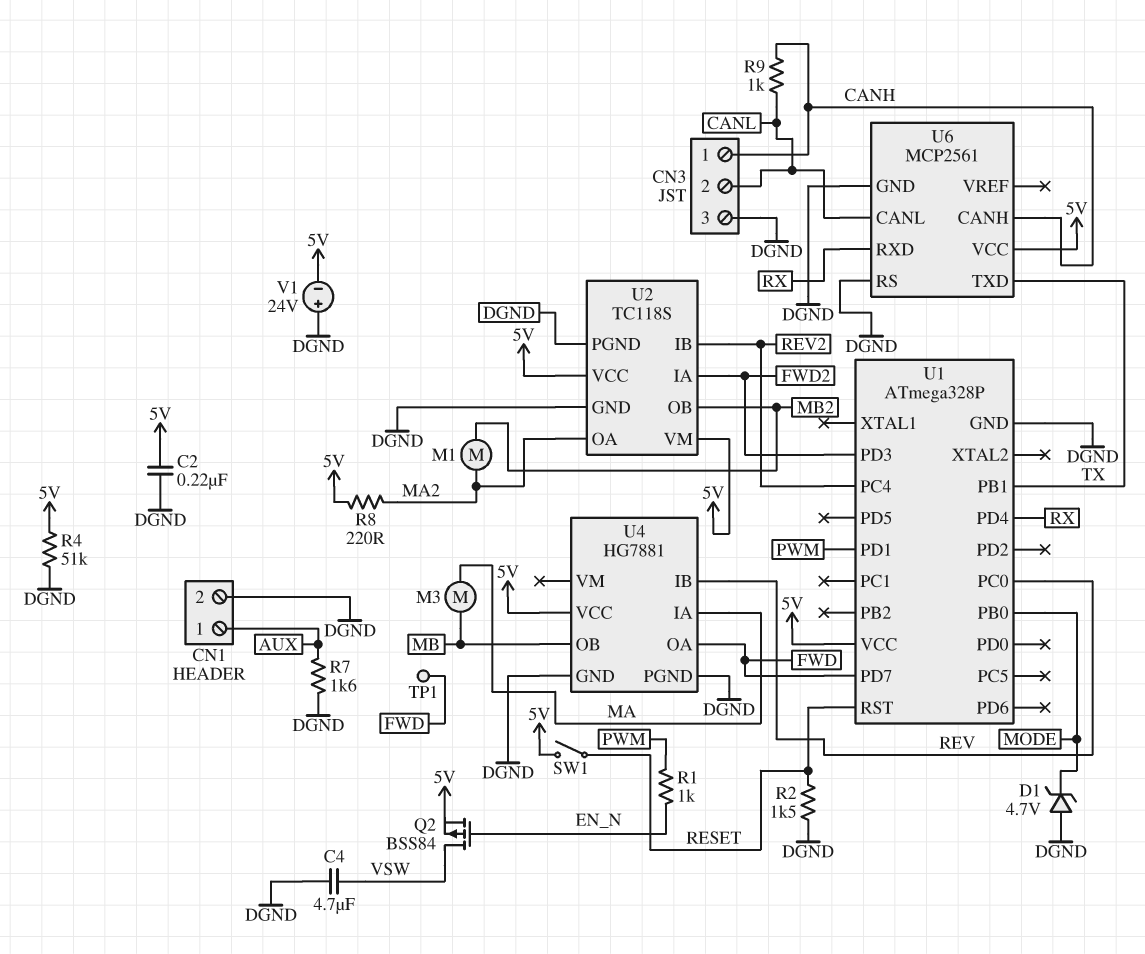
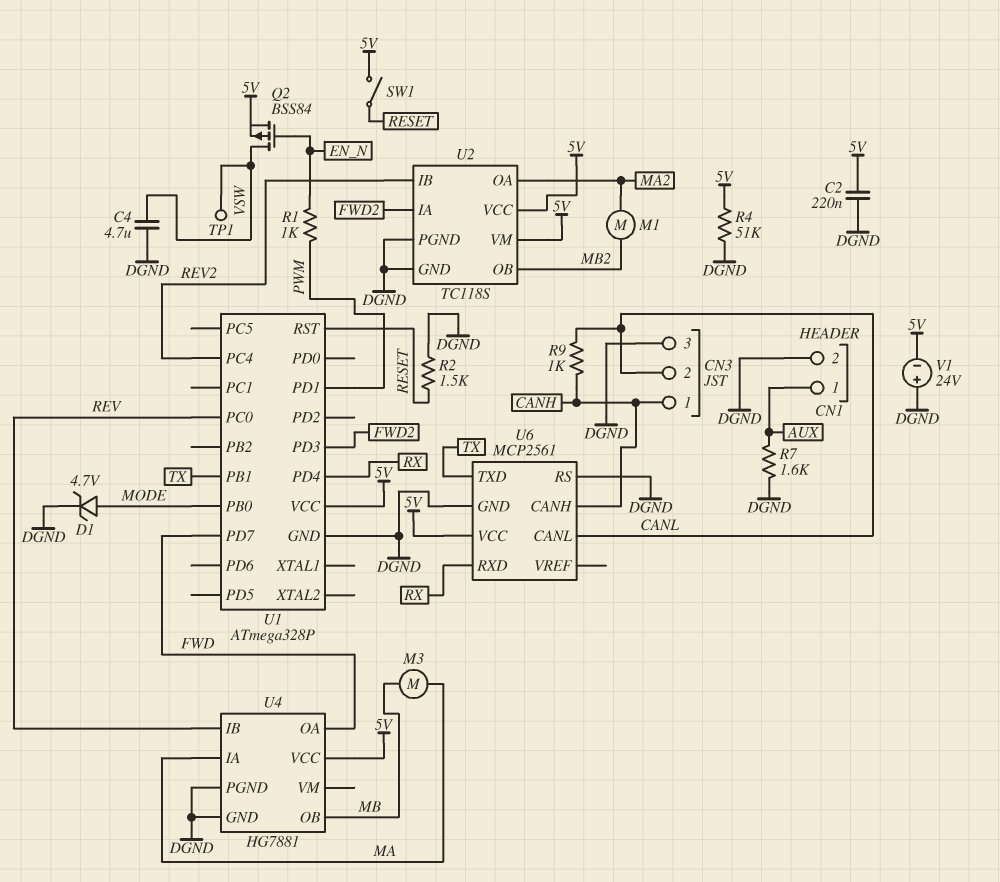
D1: zener 4.7V (A DGND, K MODE) -> zener 4.7V (A MODE, K DGND)
R8: 220 (5V, MA2) -> none
TP1: test point (FWD) -> test point (VSW)

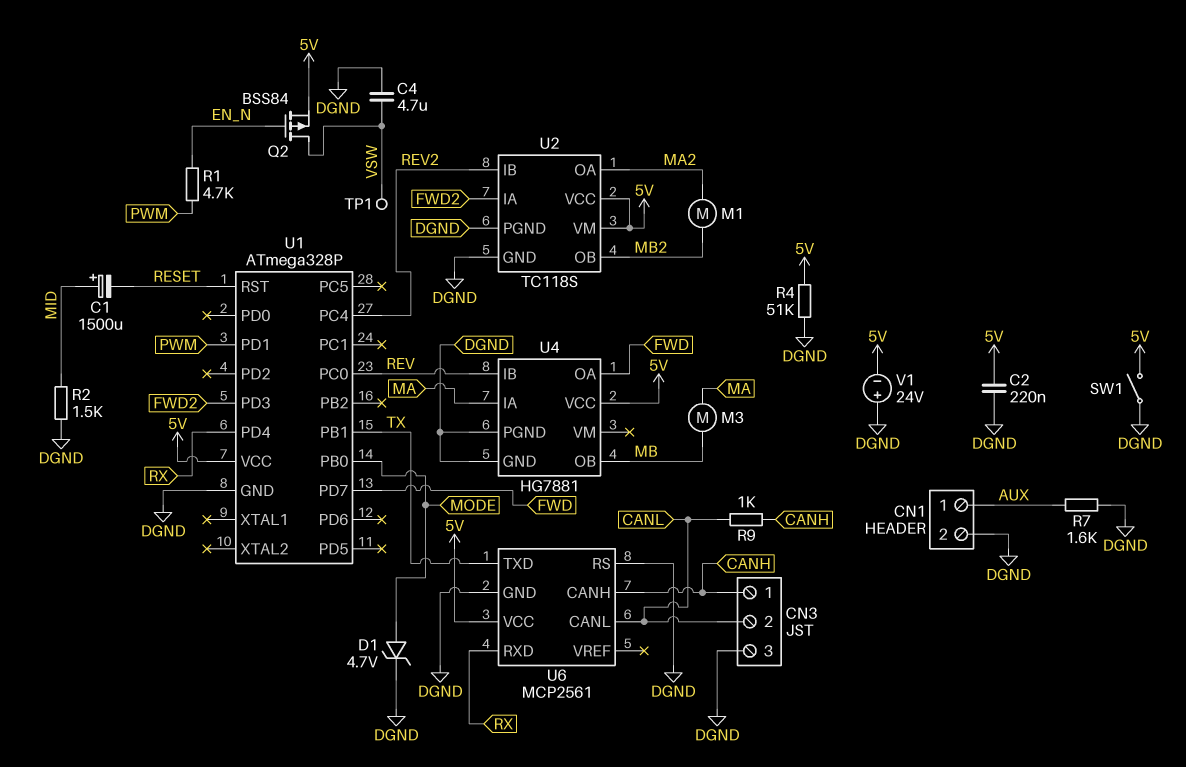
C1: none -> 1500uF (plus MID, minus RESET)
R1: 1k (EN_N, PWM) -> 4.7k (EN_N, PWM)
R2: 1.5k (DGND, RESET) -> 1.5k (DGND, MID)
SW1: switch (5V, RESET) -> switch (5V, DGND)

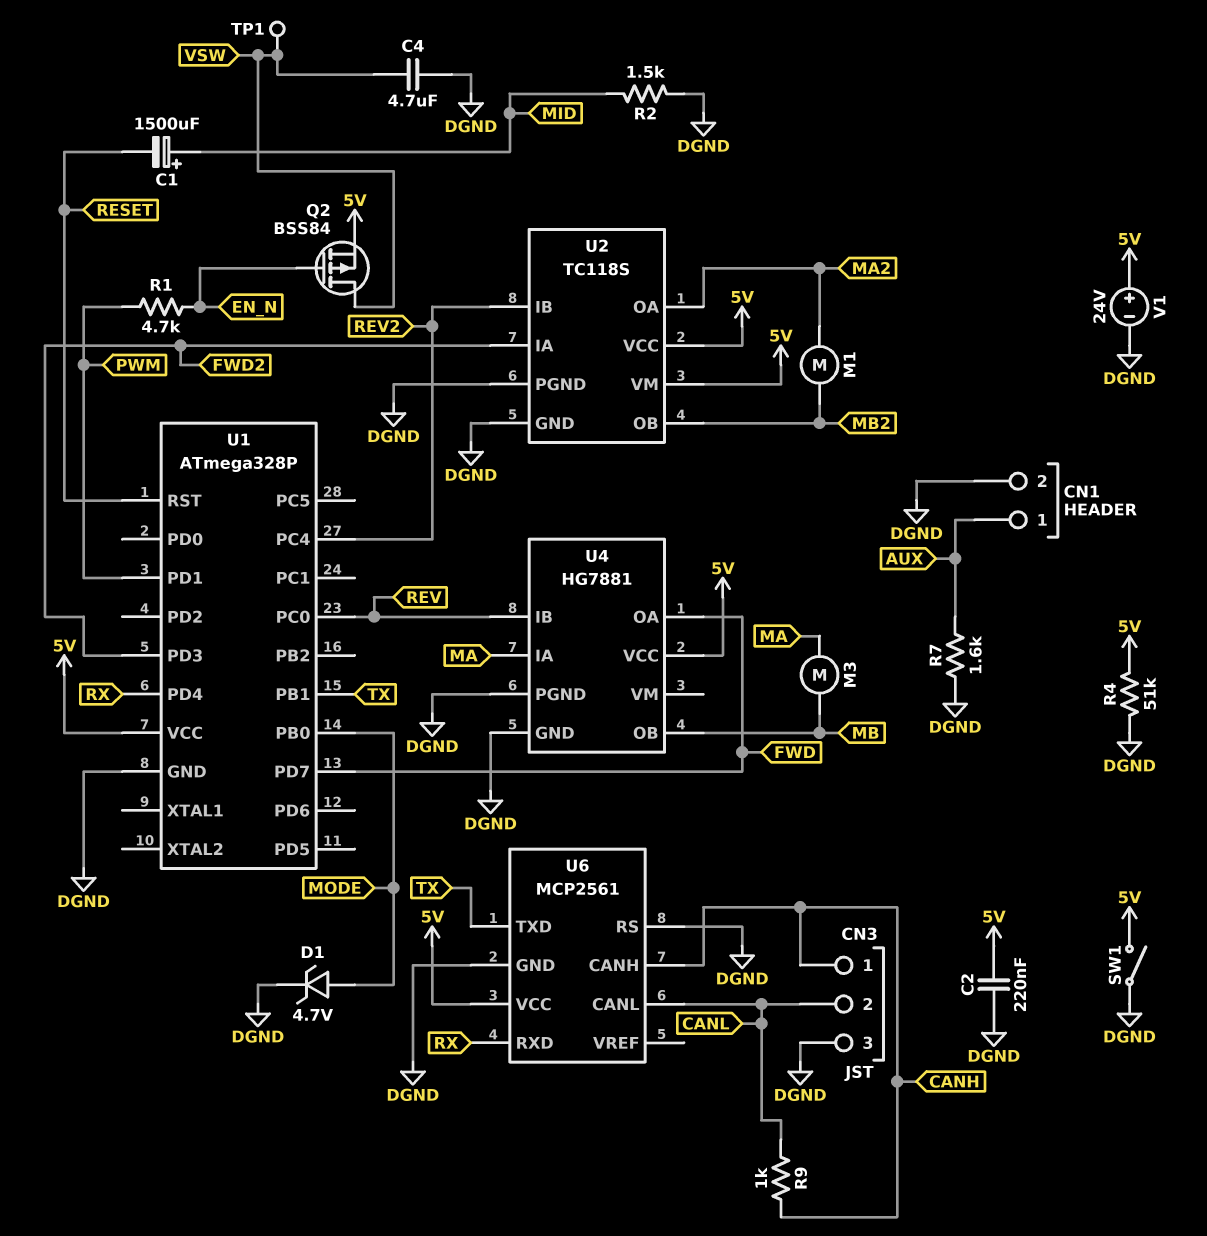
V1: 24V (plus DGND, minus 5V) -> 24V (plus 5V, minus DGND)

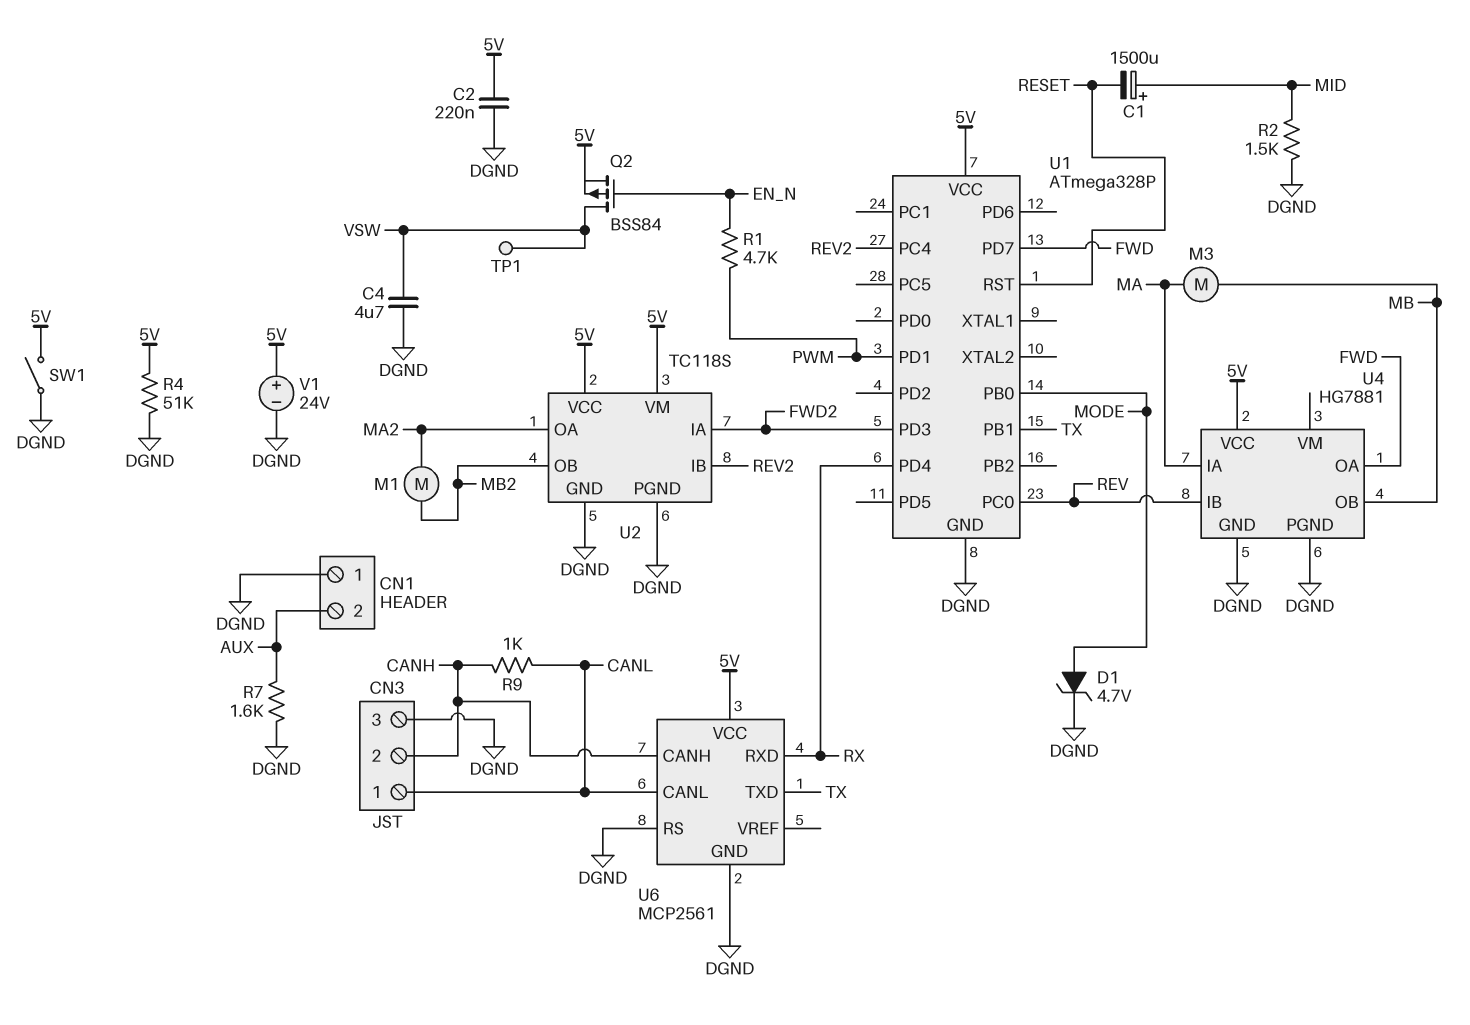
CN1 pin 1: AUX -> DGND
CN1 pin 2: DGND -> AUX
CN3 pin 1: CANH -> CANL
CN3 pin 2: CANL -> CANH

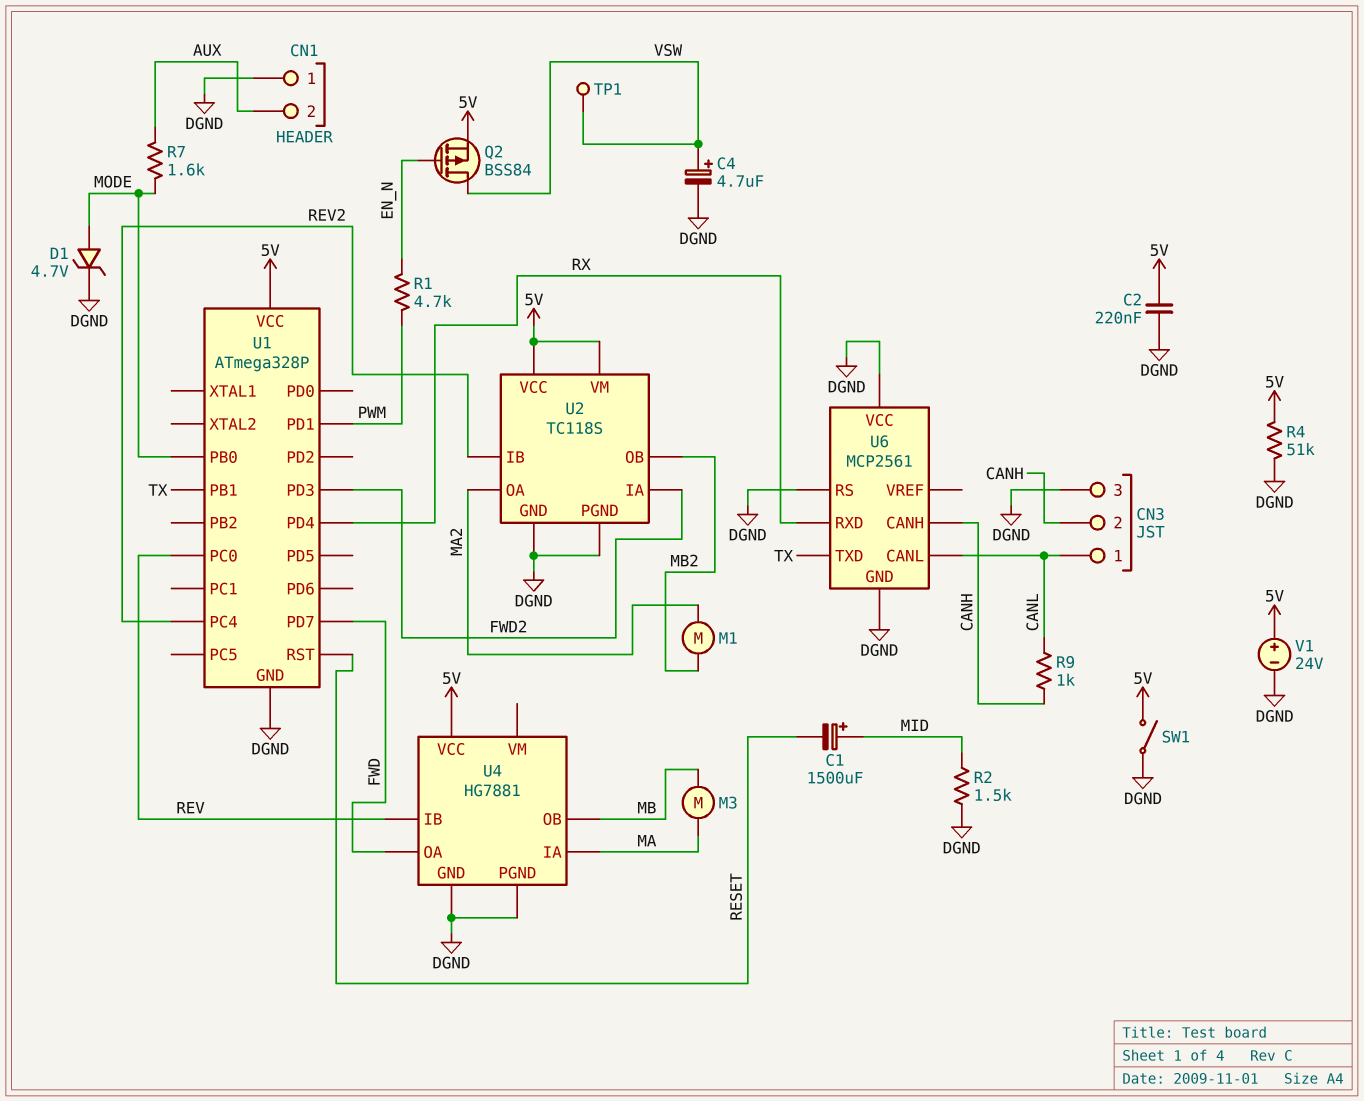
C4: 4.7uF (DGND, VSW) -> 4.7uF (plus VSW, minus DGND)
R7: 1.6k (AUX, DGND) -> 1.6k (AUX, MODE)
U6 pin VCC: 5V -> DGND

